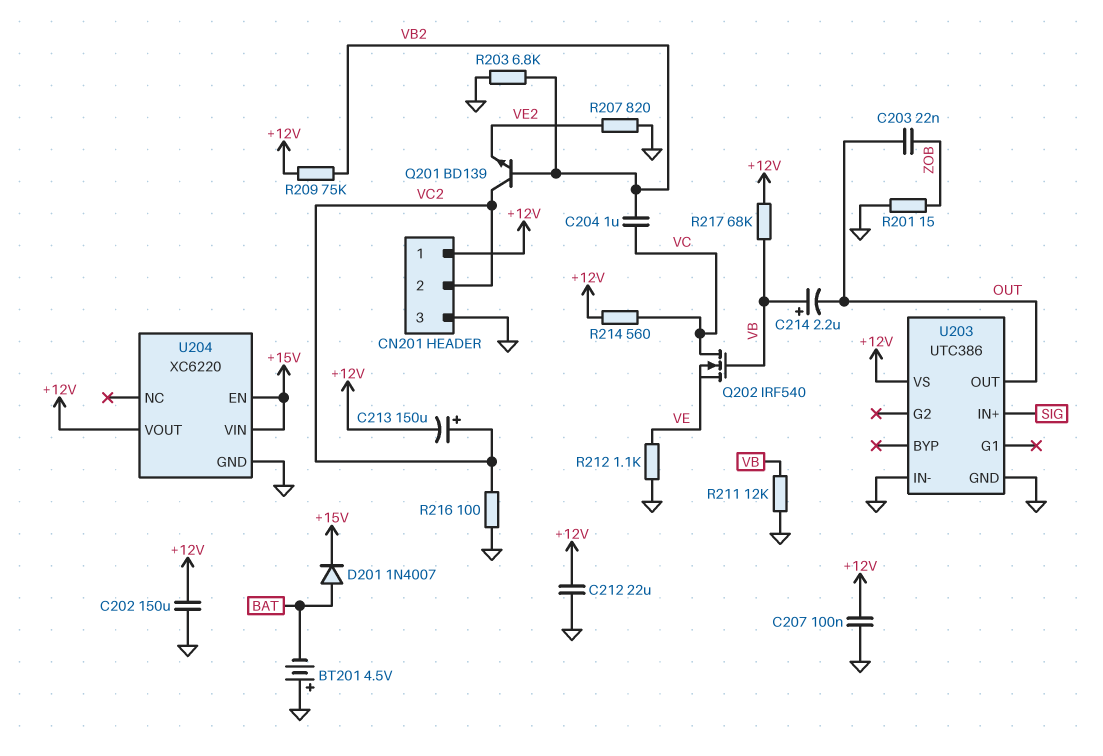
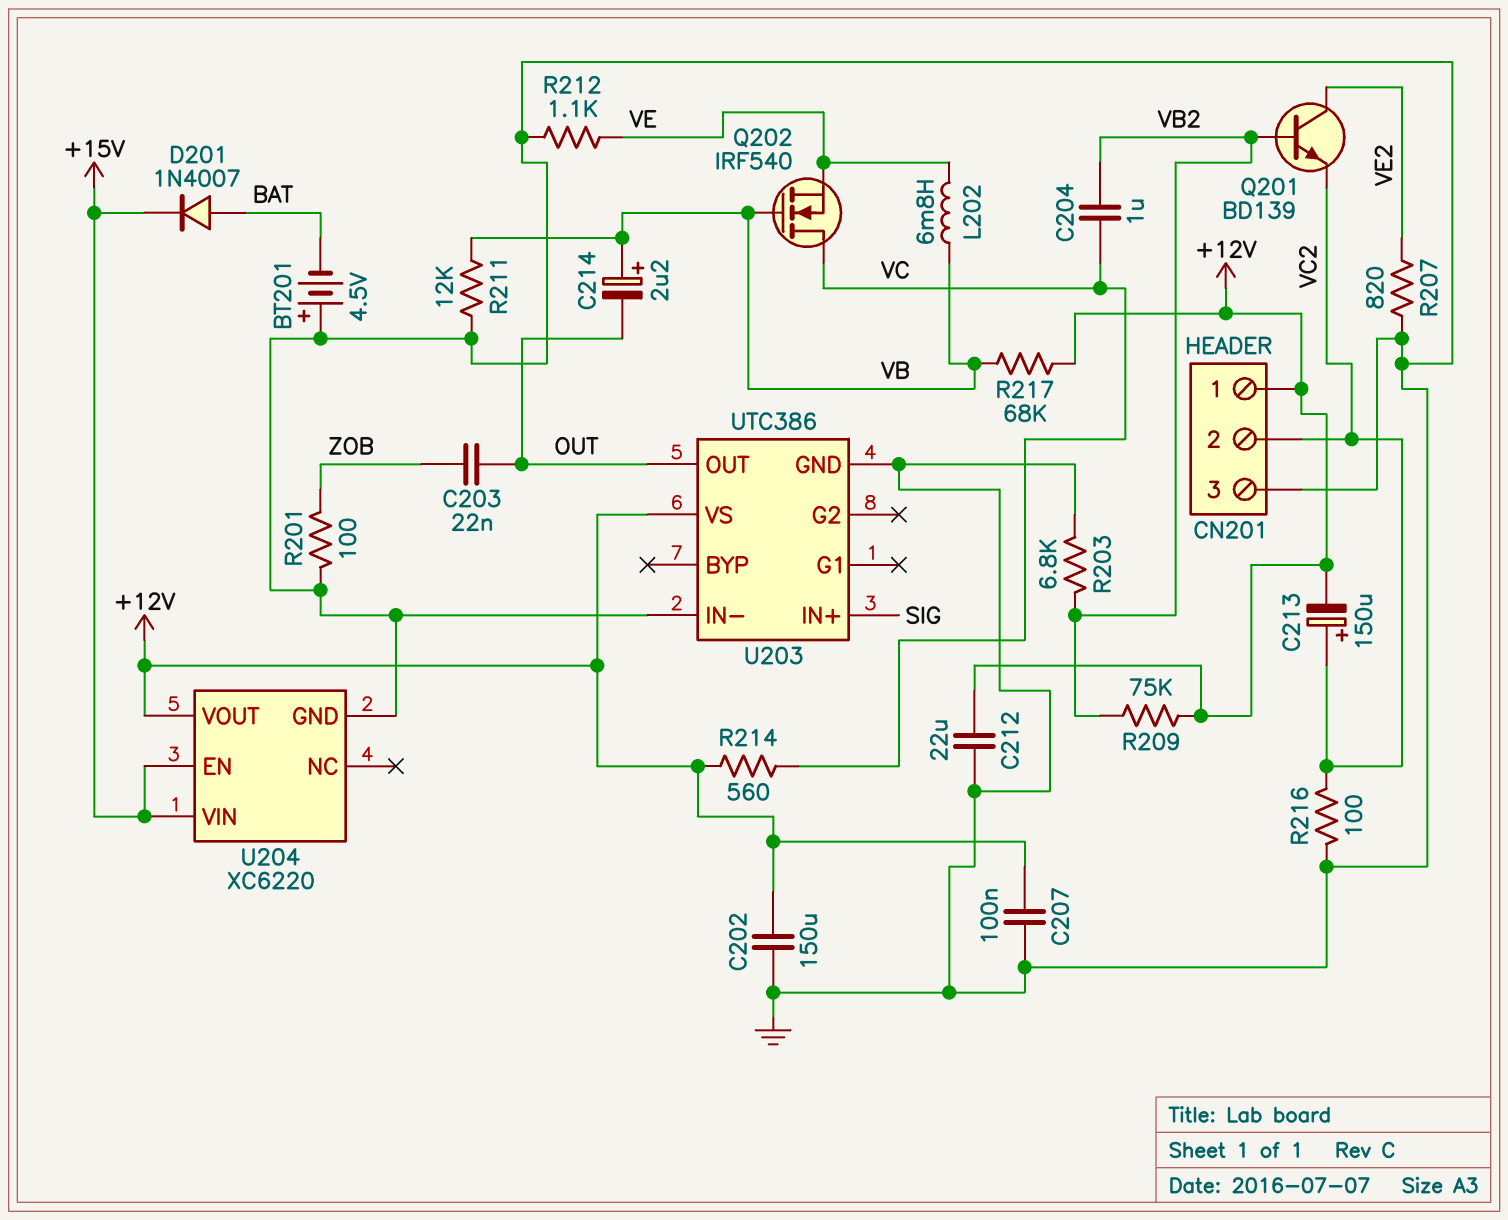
L202: none -> 6.8mH (VB, VE)
Q201: NPN BD139 (B VB2, C VC2, E VE2) -> NPN BD139 (B VB2, C VE2, E VC2)
R201: 15 (GND, ZOB) -> 100 (GND, ZOB)

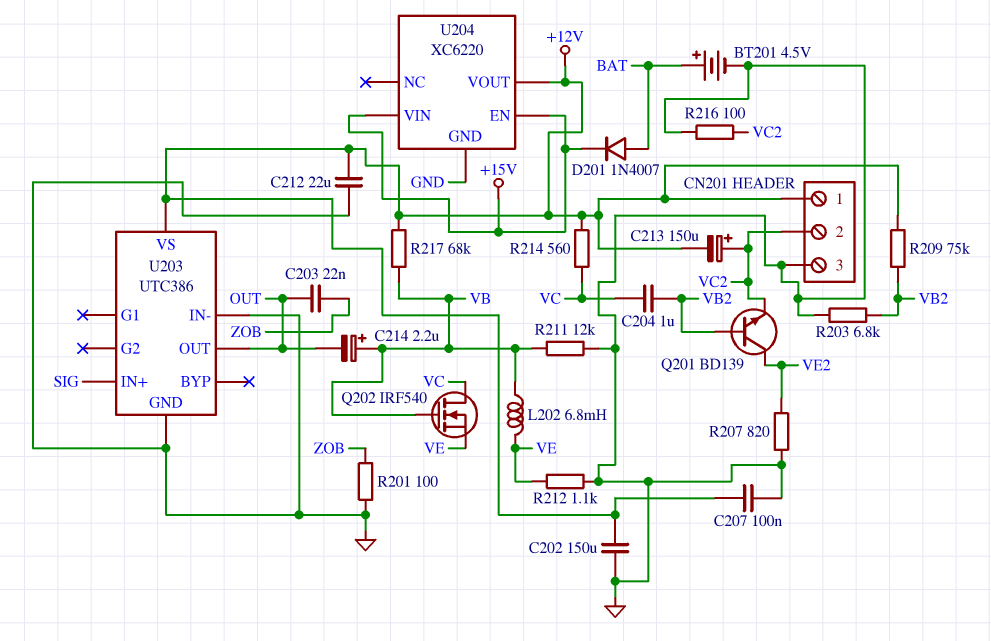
BT201: 4.5V (plus GND, minus BAT) -> 4.5V (plus BAT, minus GND)

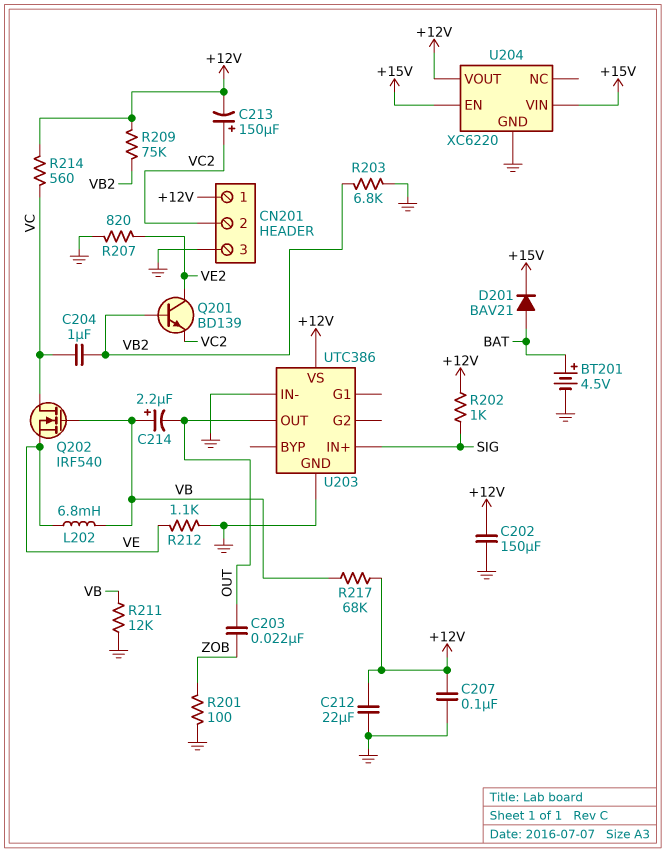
D201: diode 1N4007 (A BAT, K +15V) -> diode BAV21 (A BAT, K +15V)
R202: none -> 1k (+12V, SIG)
R216: 100 (GND, VC2) -> none

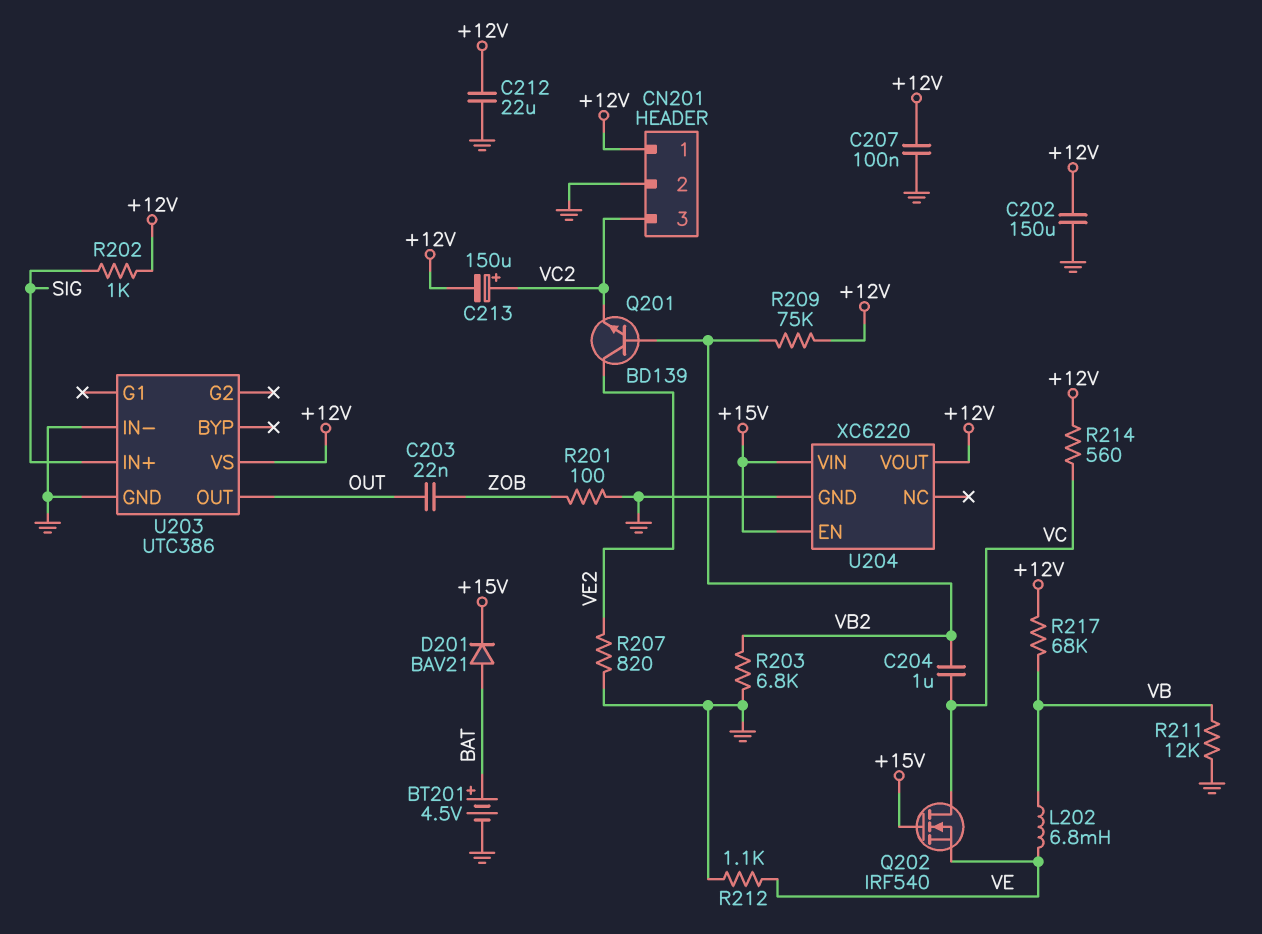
C214: 2.2uF (plus VB, minus OUT) -> none
CN201 pin 2: VC2 -> GND
CN201 pin 3: GND -> VC2
Q202: NMOS IRF540 (G VB, D VC, S VE) -> NMOS IRF540 (G +15V, D VC, S VE)

